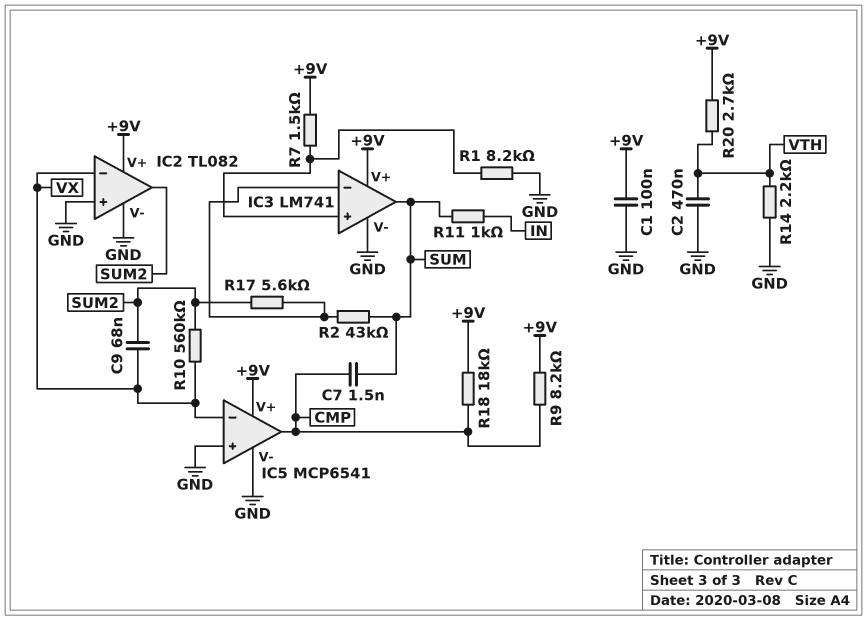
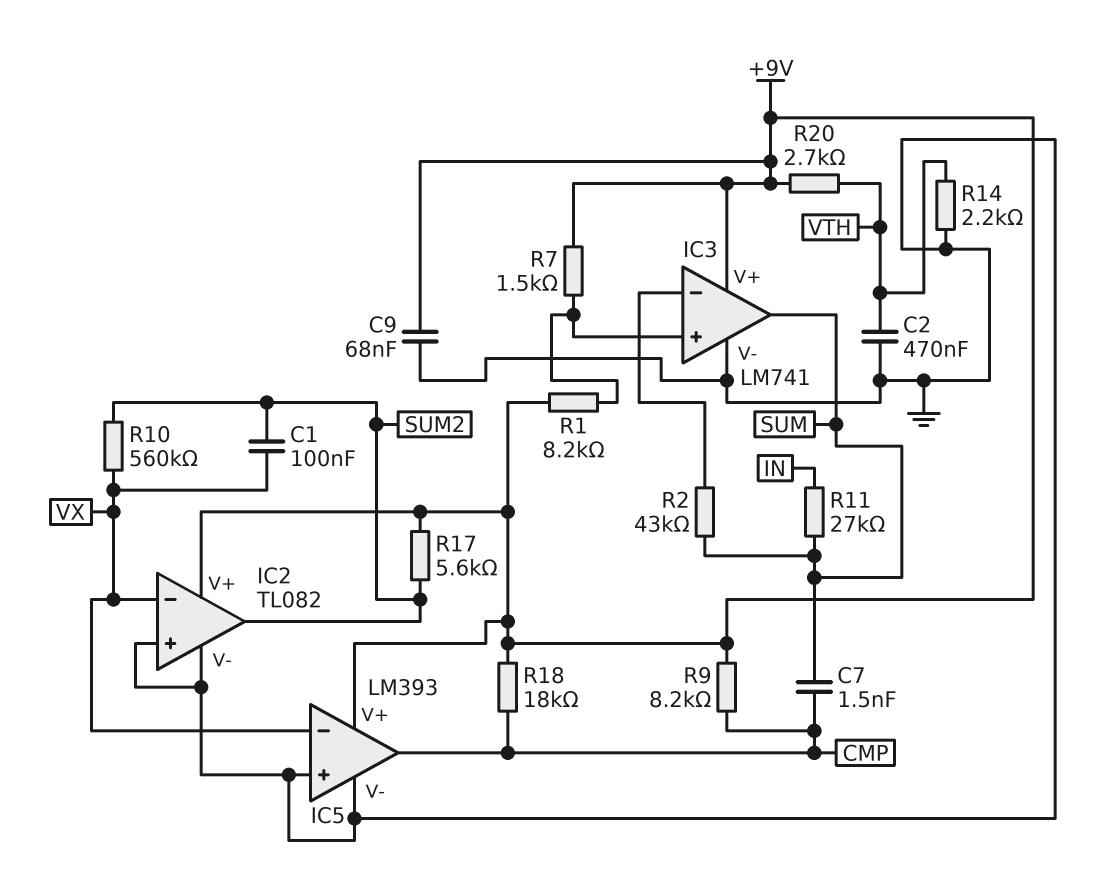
C1: 100nF (+9V, GND) -> 100nF (SUM2, VX)
C9: 68nF (SUM2, VX) -> 68nF (+9V, GND)
IC5: MCP6541 -> LM393
R1: 8.2k (GND, IC3/in+) -> 8.2k (+9V, IC3/in+)
R11: 1k (IN, SUM) -> 27k (IN, SUM)
R17: 5.6k (IC3/in-, SUM2) -> 5.6k (+9V, SUM2)

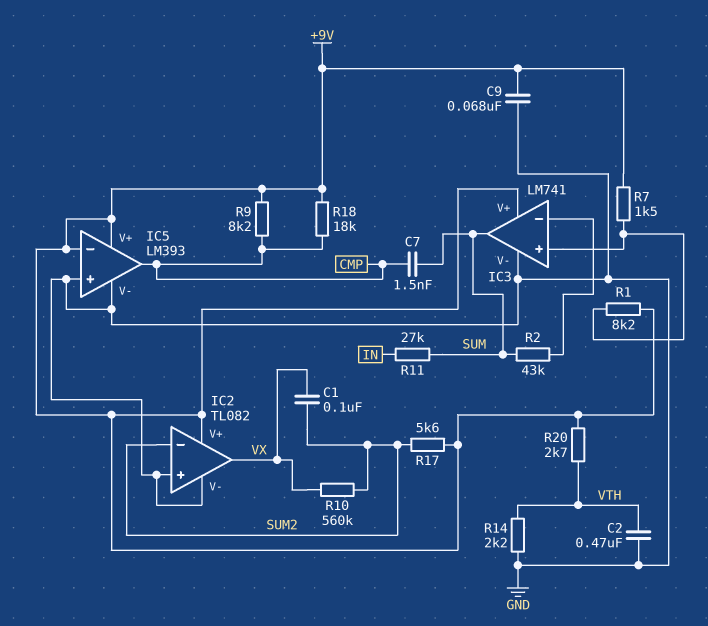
IC2 pin in-: VX -> SUM2
IC2 pin out: SUM2 -> VX
IC5 pin in-: VX -> +9V

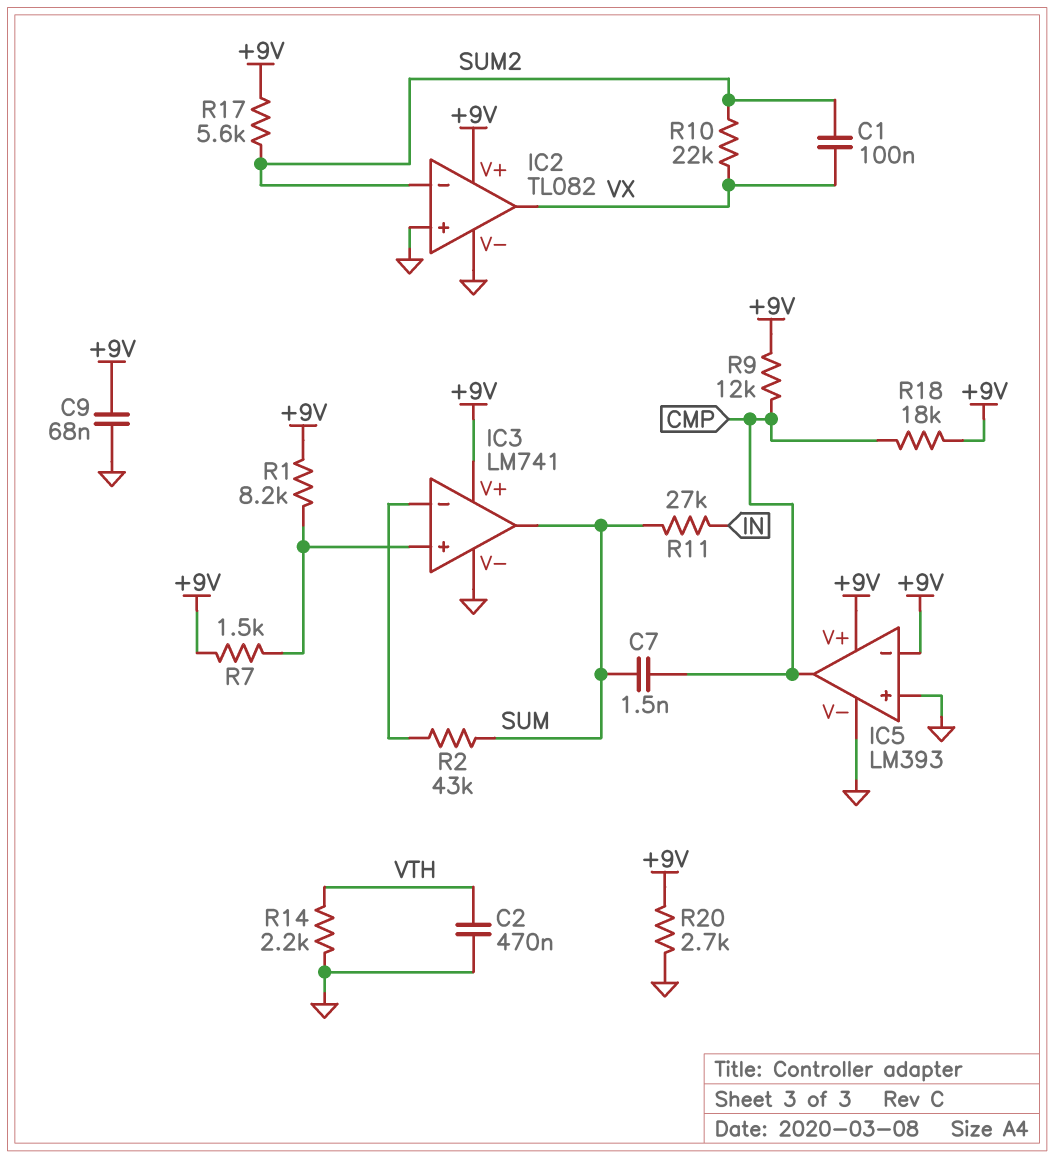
R9: 8.2k (+9V, CMP) -> 12k (+9V, CMP)
R10: 560k (SUM2, VX) -> 22k (SUM2, VX)
R20: 2.7k (+9V, VTH) -> 2.7k (+9V, GND)

